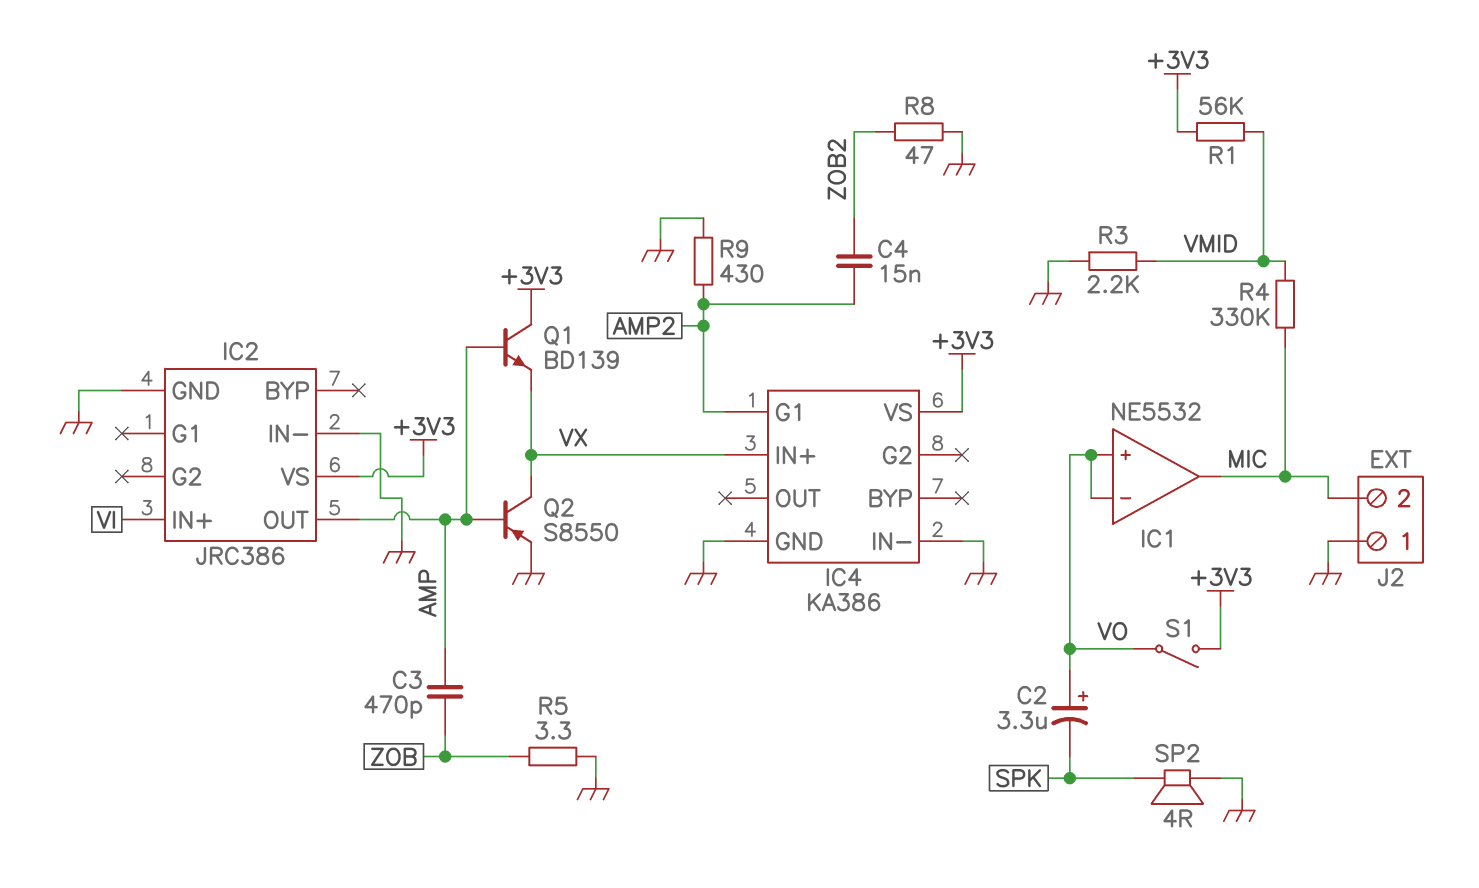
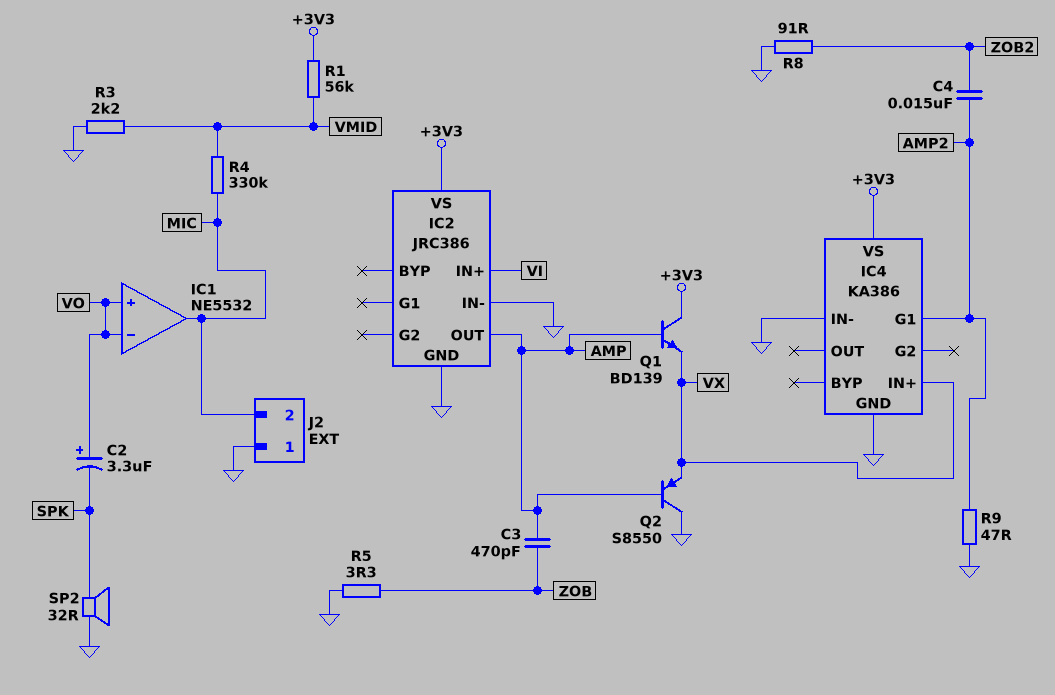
Q2: PNP S8550 (B AMP, C VX, E GND) -> PNP S8550 (B AMP, C GND, E VX)
R8: 47 (GND, ZOB2) -> 91 (GND, ZOB2)
R9: 430 (AMP2, GND) -> 47 (AMP2, GND)
S1: switch (+3V3, VO) -> none
SP2: speaker 4R (GND, SPK) -> speaker 32R (GND, SPK)

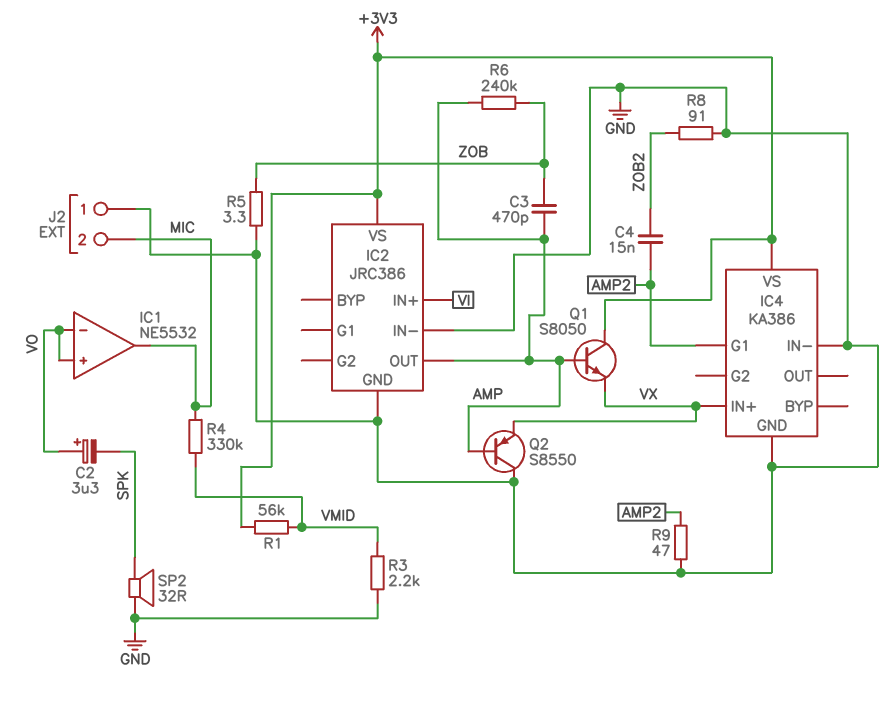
Q1: NPN BD139 (B AMP, C +3V3, E VX) -> NPN S8050 (B AMP, C +3V3, E VX)
R6: none -> 240k (AMP, ZOB)

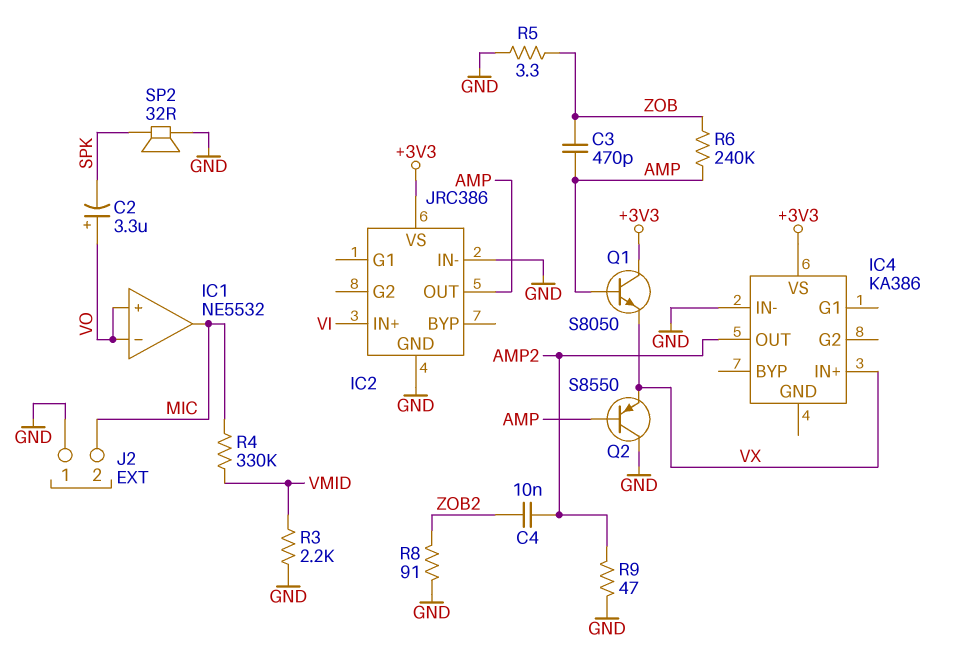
C4: 15nF (AMP2, ZOB2) -> 10nF (AMP2, ZOB2)
IC4 pin G1: AMP2 -> none
IC4 pin GND: GND -> none
IC4 pin OUT: none -> AMP2
R1: 56k (+3V3, VMID) -> none

